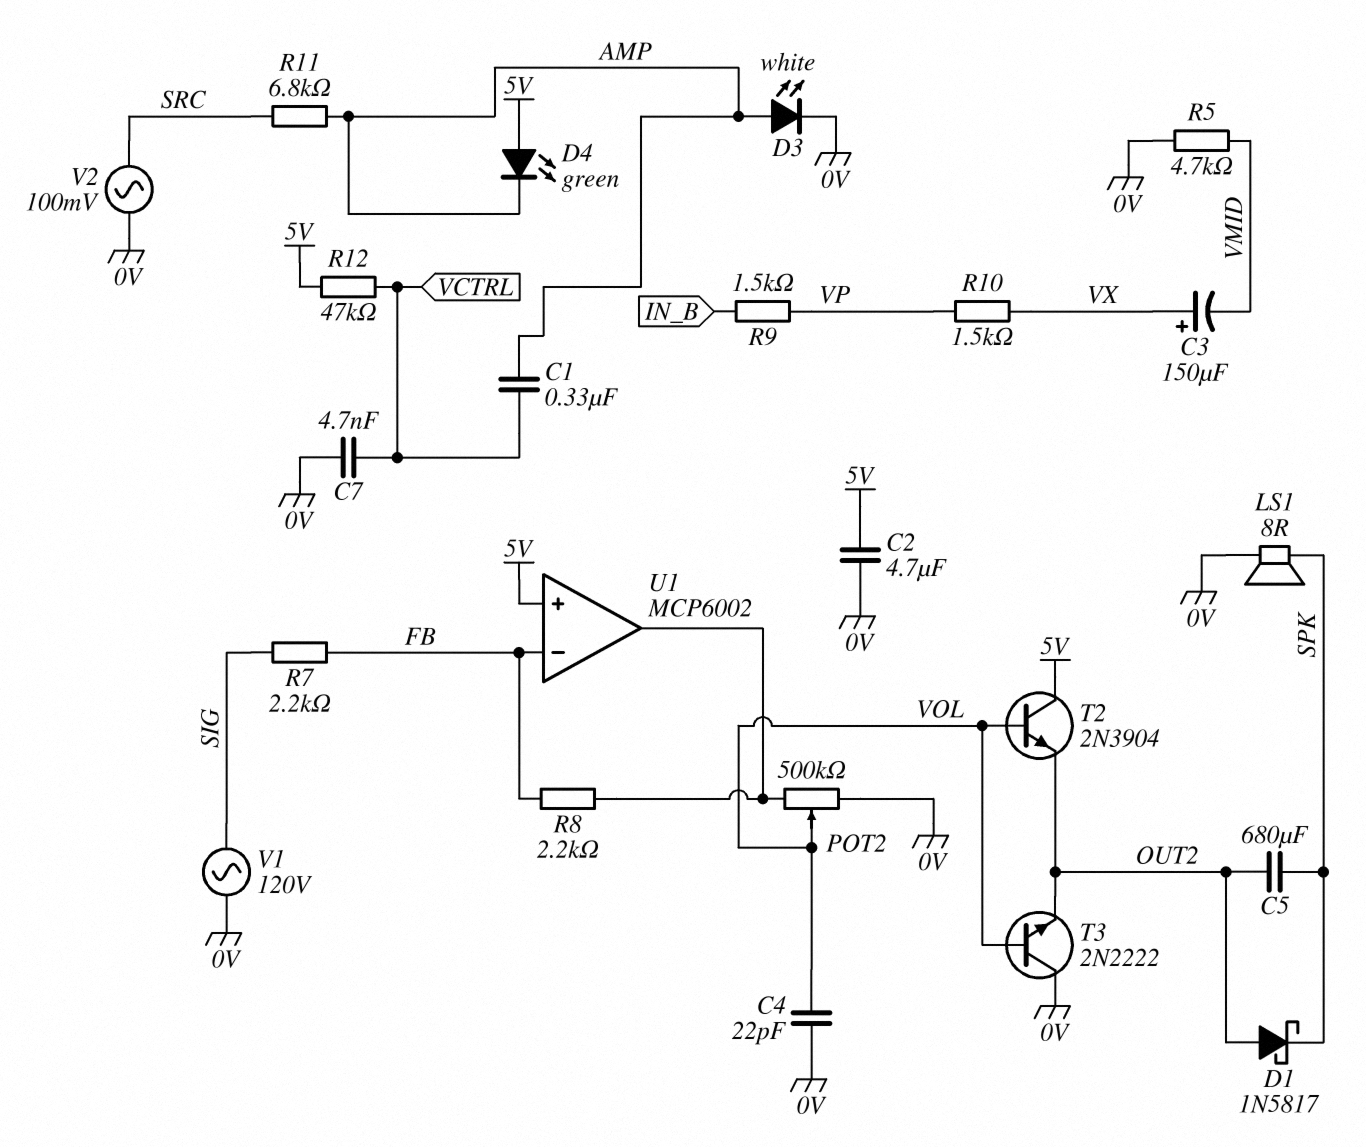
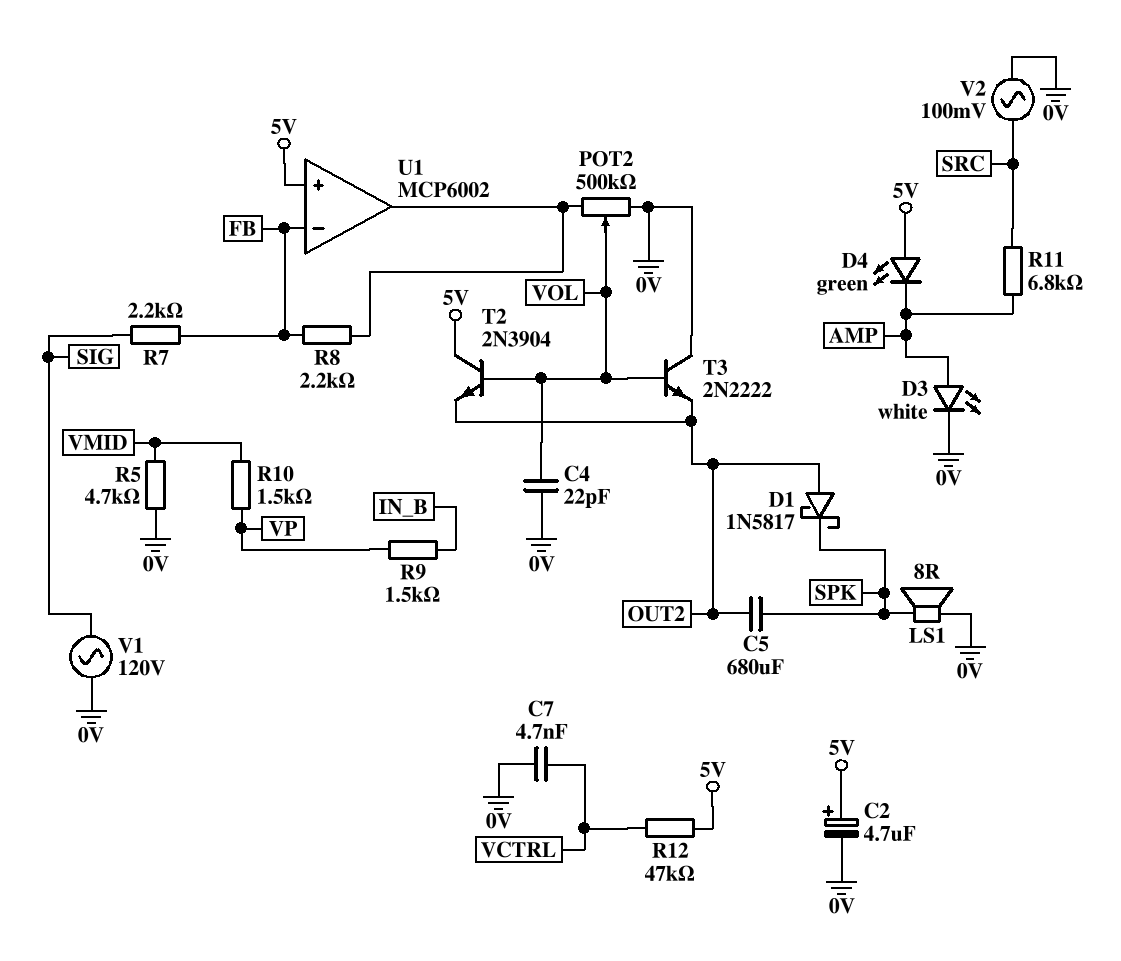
C1: 330nF (AMP, VCTRL) -> none
C2: 4.7uF (0V, 5V) -> 4.7uF (plus 5V, minus 0V)
C3: 150uF (plus VX, minus VMID) -> none
R10: 1.5k (VP, VX) -> 1.5k (VMID, VP)

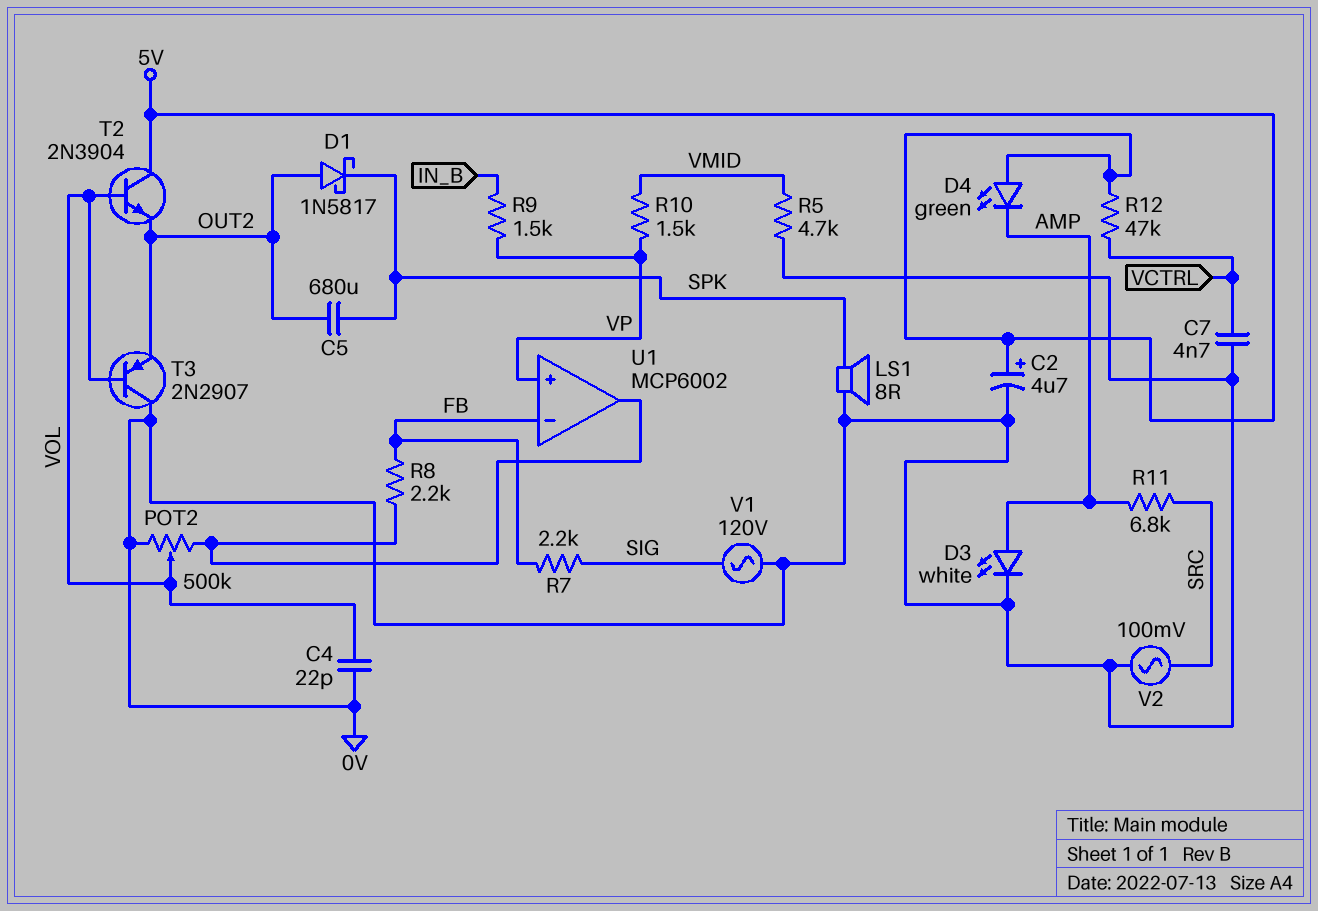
T3: NPN 2N2222 (B VOL, C 0V, E OUT2) -> PNP 2N2907 (B VOL, C 0V, E OUT2)
U1 pin in+: 5V -> VP

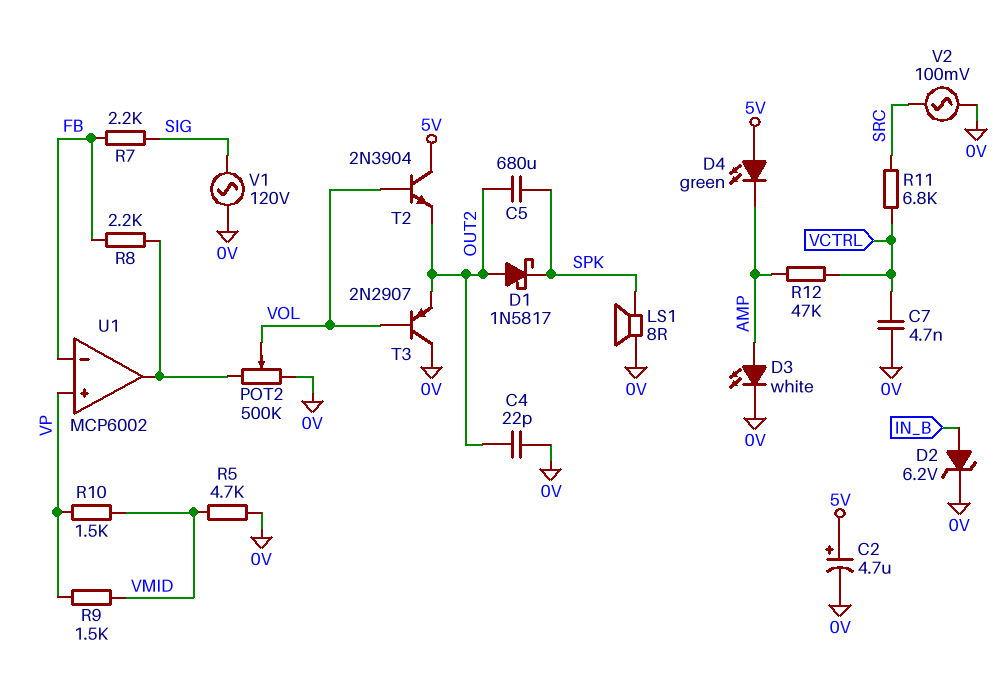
C4: 22pF (0V, VOL) -> 22pF (0V, OUT2)
D2: none -> zener 6.2V (A IN_B, K 0V)
R9: 1.5k (IN_B, VP) -> 1.5k (VMID, VP)
R11: 6.8k (AMP, SRC) -> 6.8k (SRC, VCTRL)
R12: 47k (5V, VCTRL) -> 47k (AMP, VCTRL)

